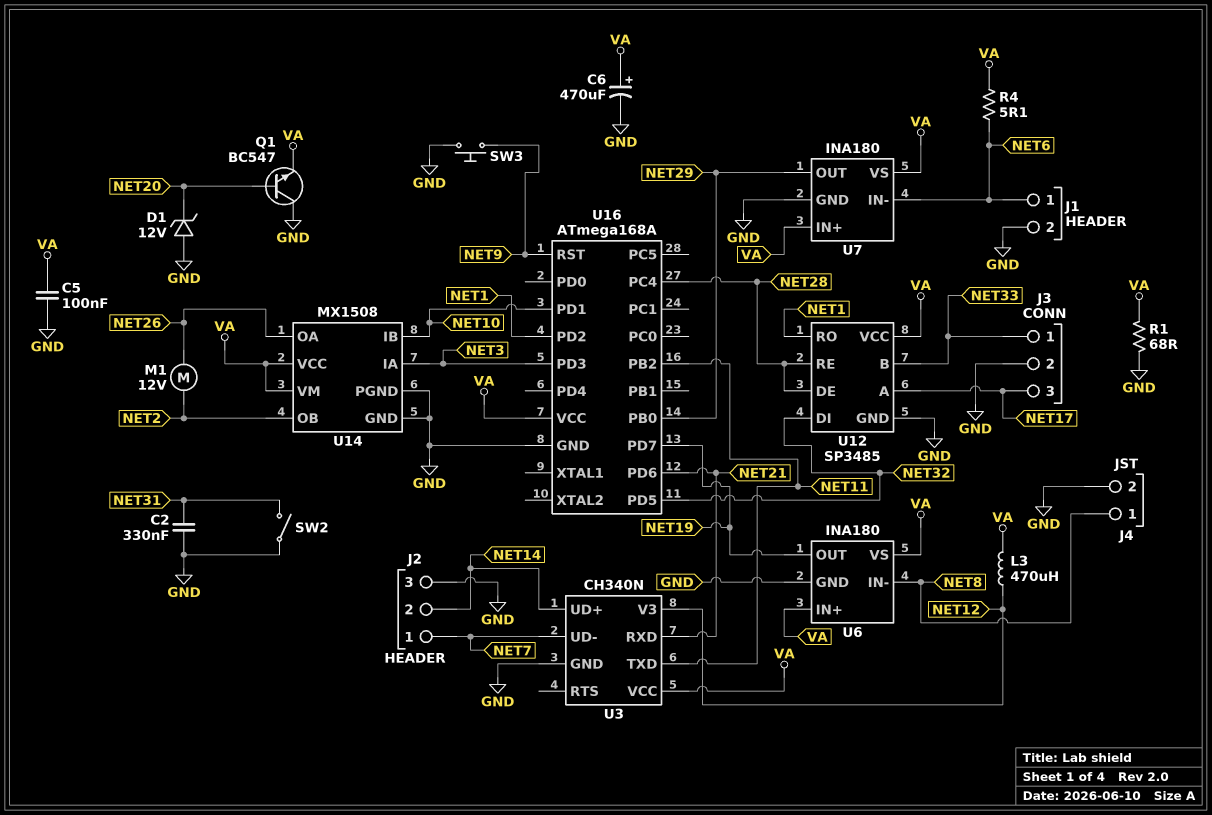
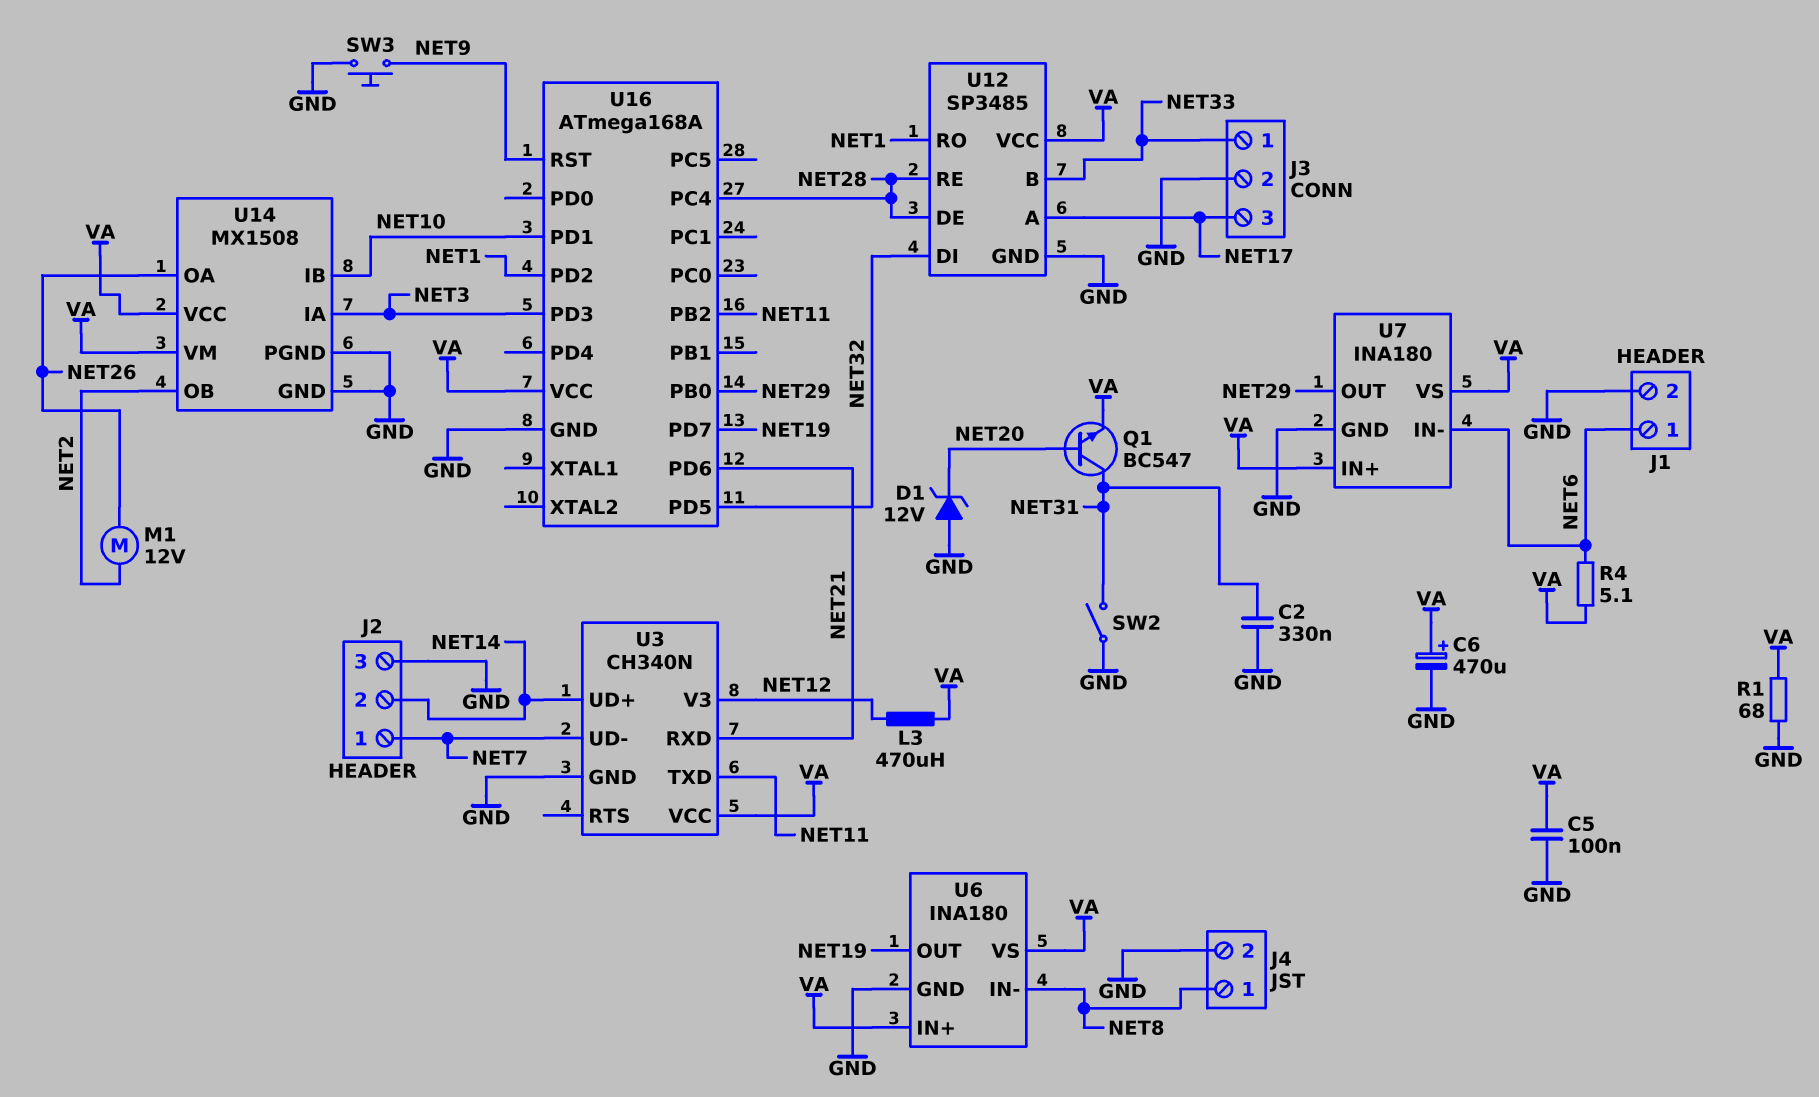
Q1: NPN BC547 (B NET20, C GND, E VA) -> NPN BC547 (B NET20, C NET31, E VA)

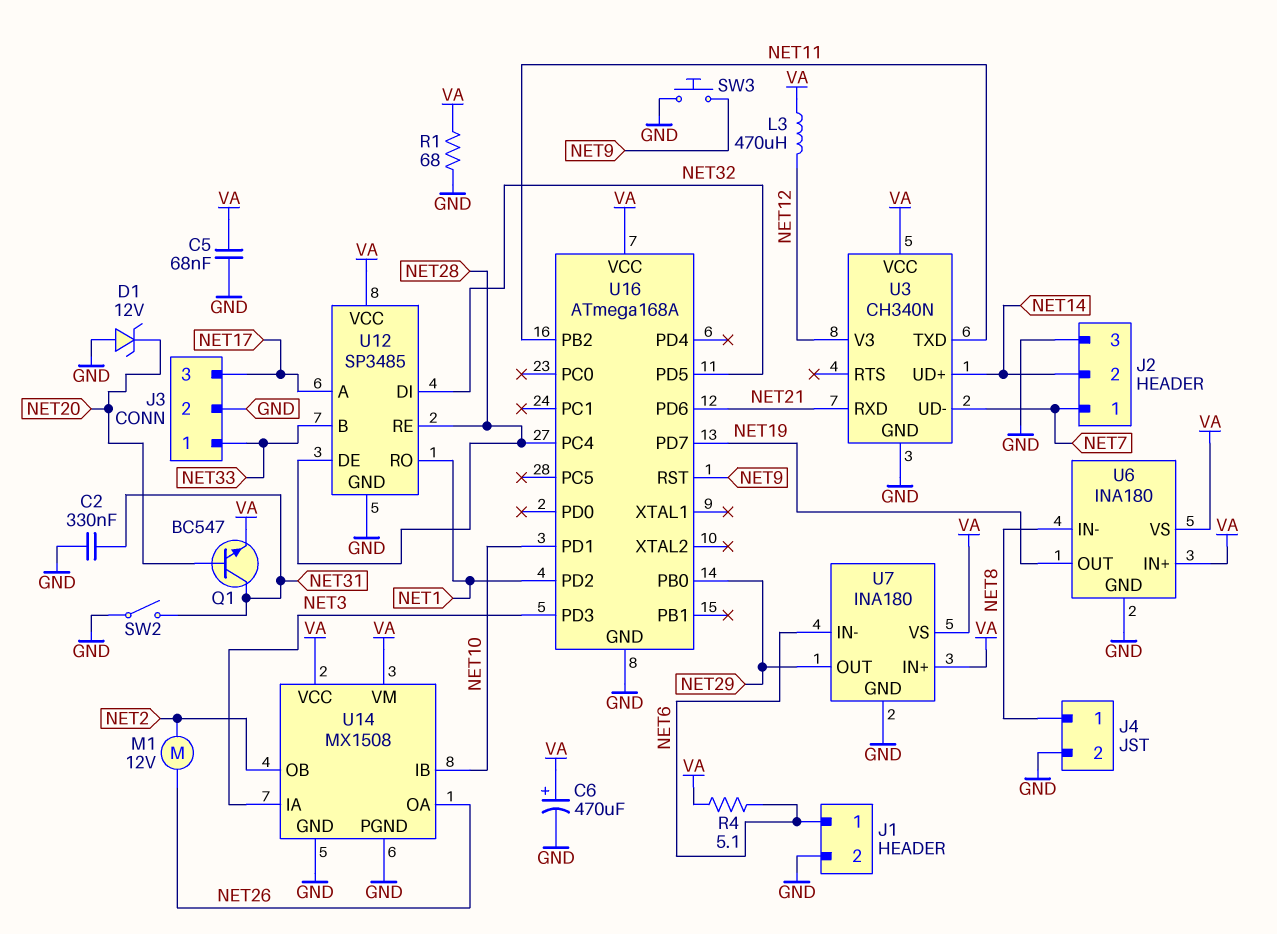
C5: 100nF (GND, VA) -> 68nF (GND, VA)

